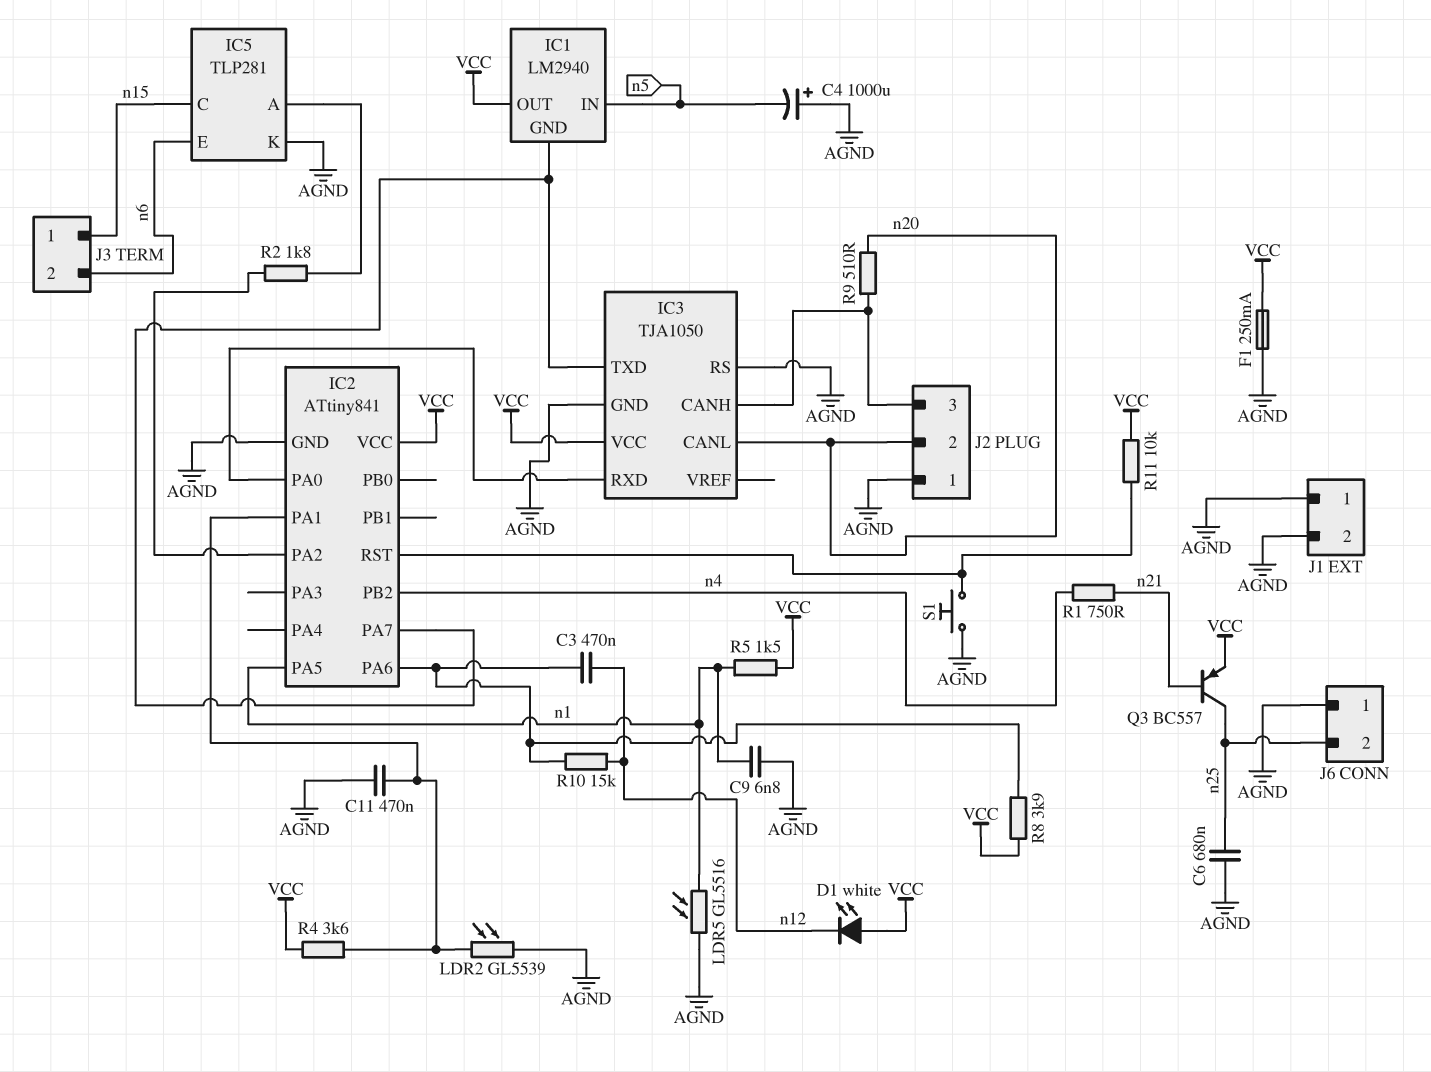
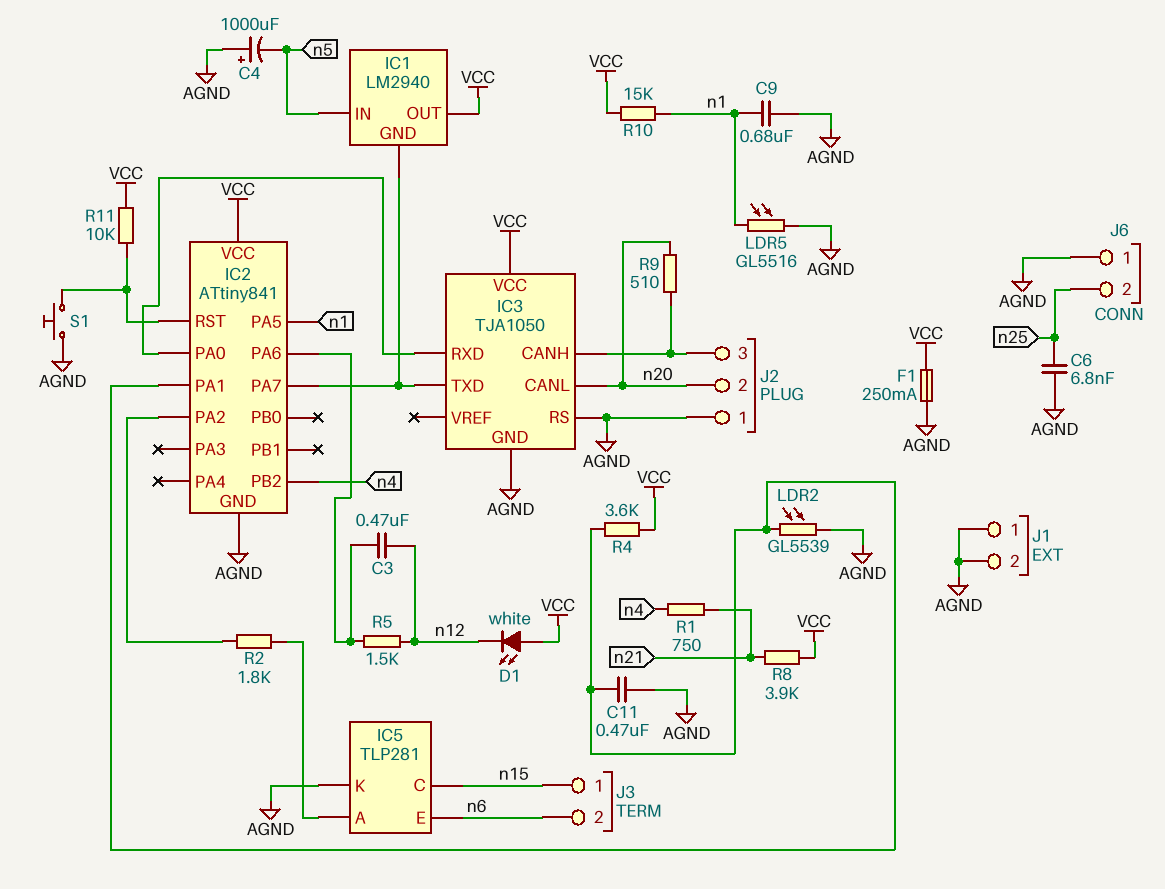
C6: 680nF (AGND, n25) -> 6.8nF (AGND, n25)
C9: 6.8nF (AGND, n1) -> 680nF (AGND, n1)
Q3: PNP BC557 (B n21, C n25, E VCC) -> none
R5: 1.5k (VCC, n1) -> 1.5k (IC2/PA6, n12)
R8: 3.9k (IC2/PA6, VCC) -> 3.9k (VCC, n21)
R10: 15k (IC2/PA6, n12) -> 15k (VCC, n1)

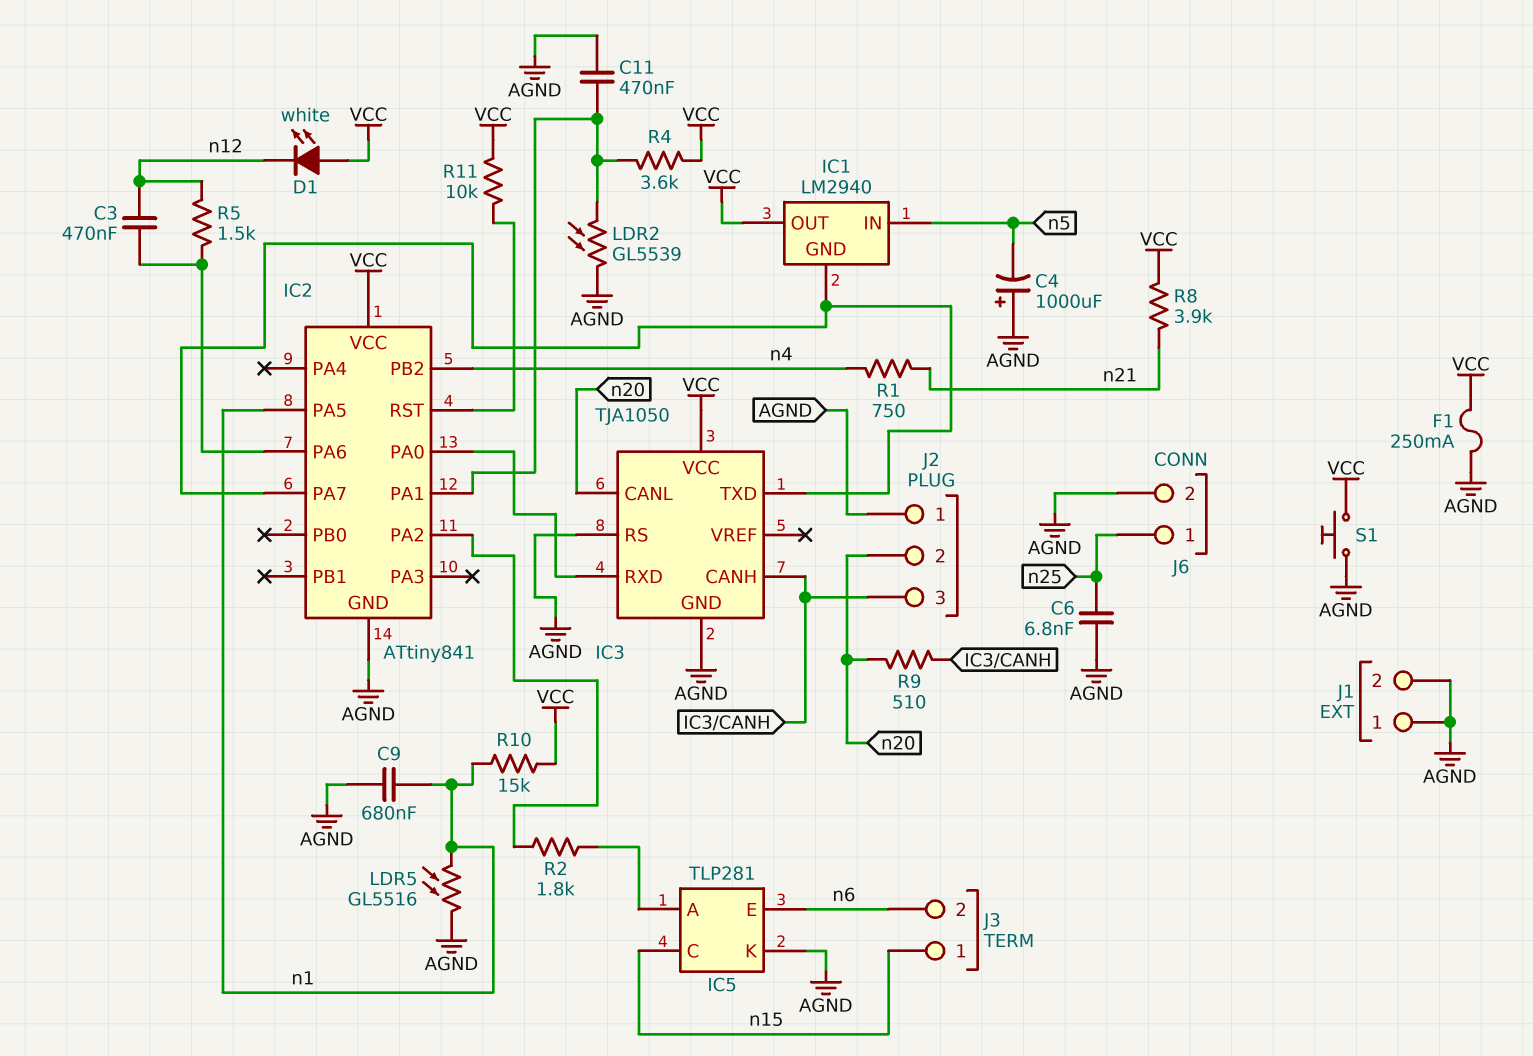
J6 pin 1: AGND -> n25
J6 pin 2: n25 -> AGND
S1: button (AGND, IC2/RST) -> button (AGND, VCC)

